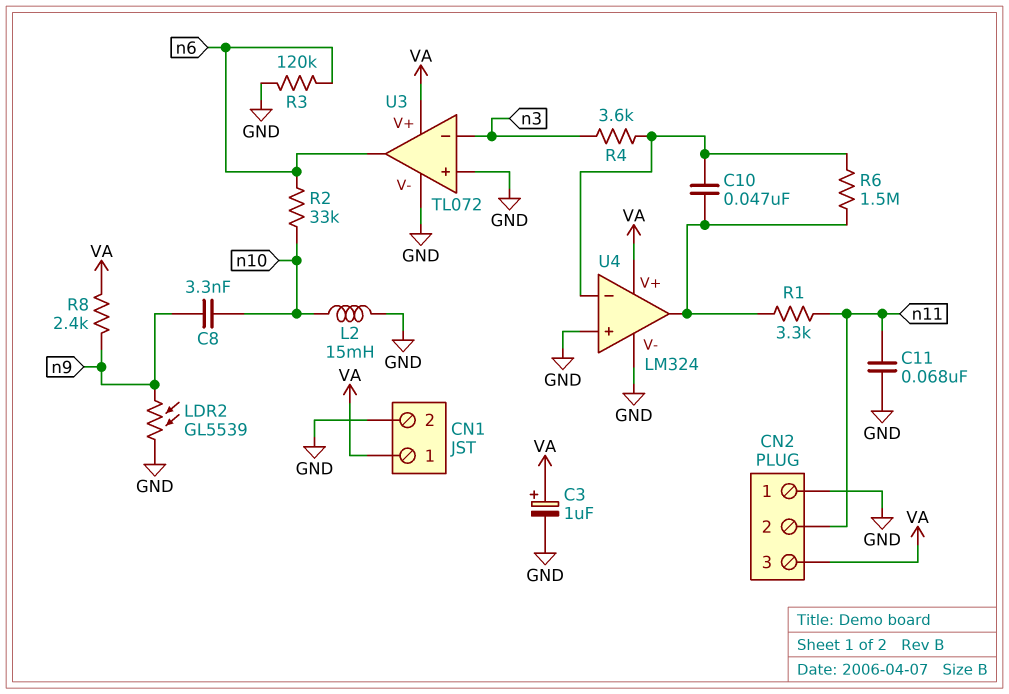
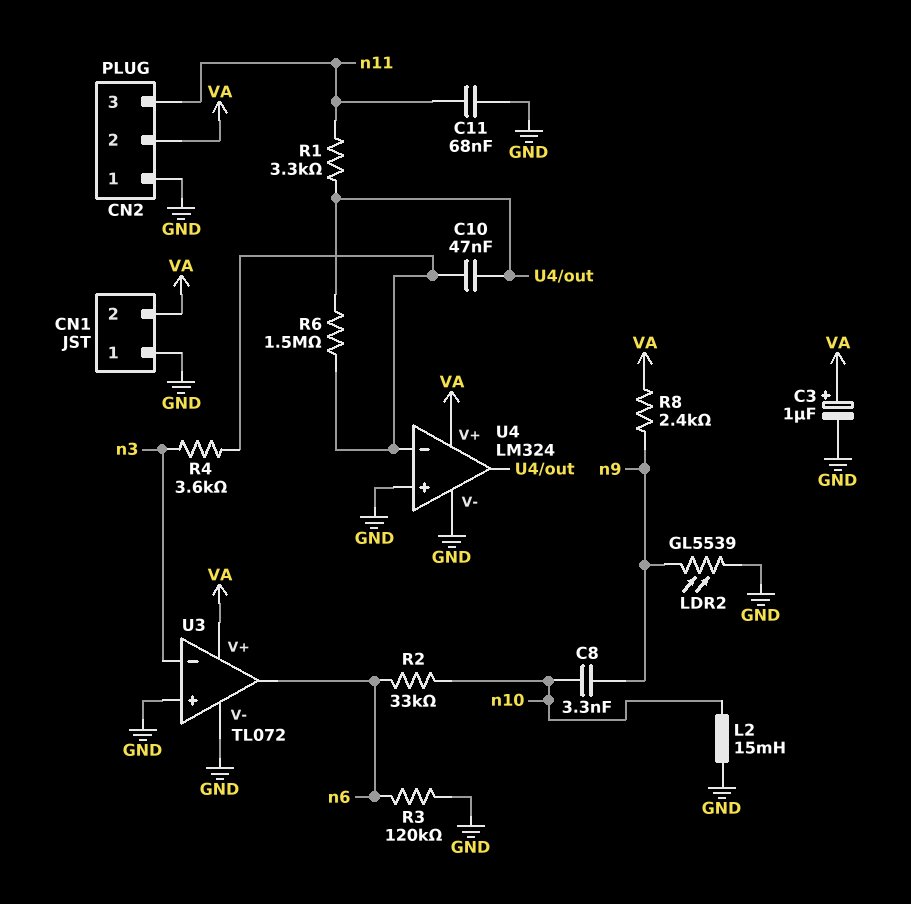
CN1 pin 1: VA -> GND
CN1 pin 2: GND -> VA
CN2 pin 2: n11 -> VA
CN2 pin 3: VA -> n11

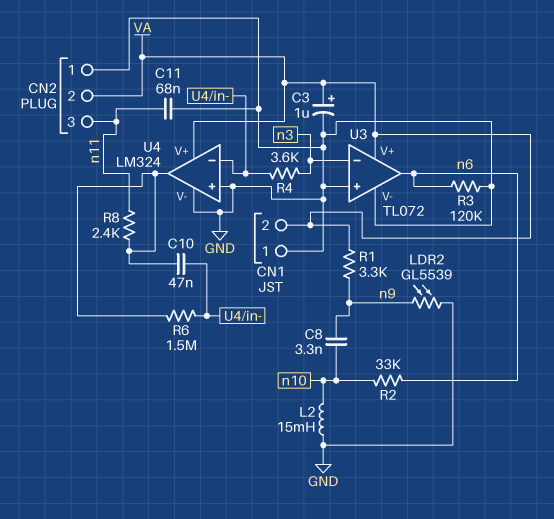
R1: 3.3k (U4/out, n11) -> 3.3k (VA, n9)
R8: 2.4k (VA, n9) -> 2.4k (U4/out, n11)

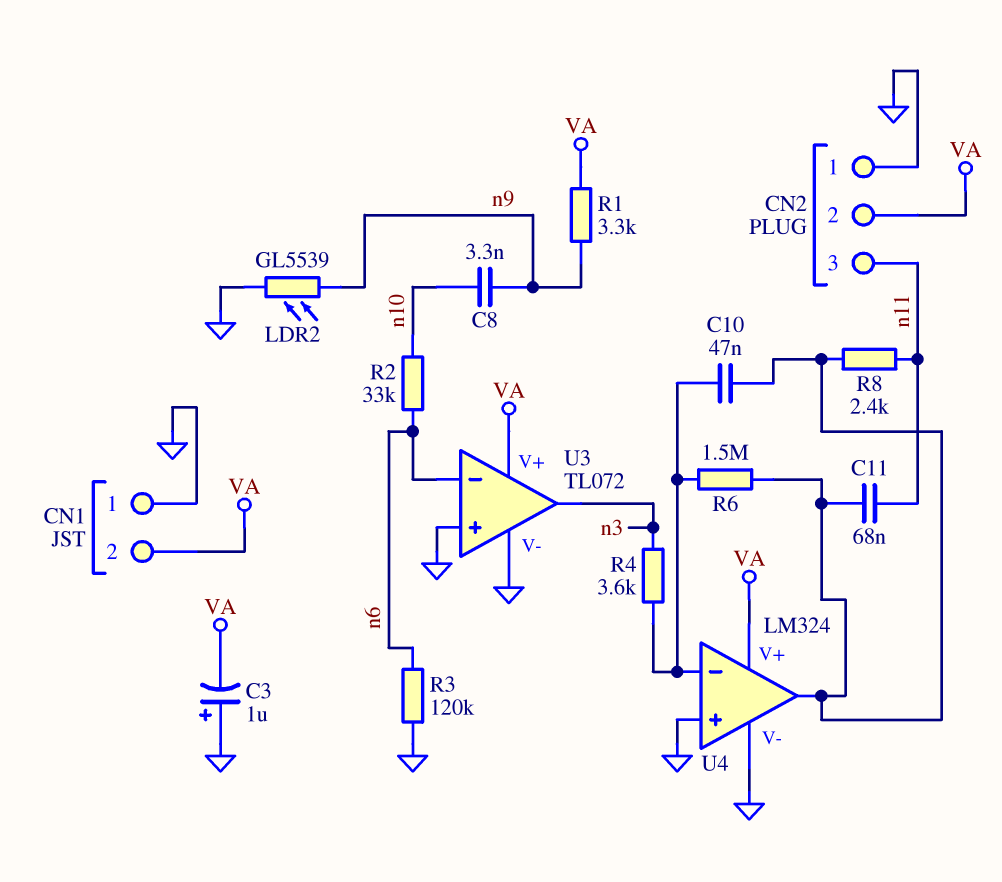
C3: 1uF (plus VA, minus GND) -> 1uF (plus GND, minus VA)
C11: 68nF (GND, n11) -> 68nF (U4/out, n11)
L2: 15mH (GND, n10) -> none
U3 pin in-: n3 -> n6
U3 pin out: n6 -> n3

